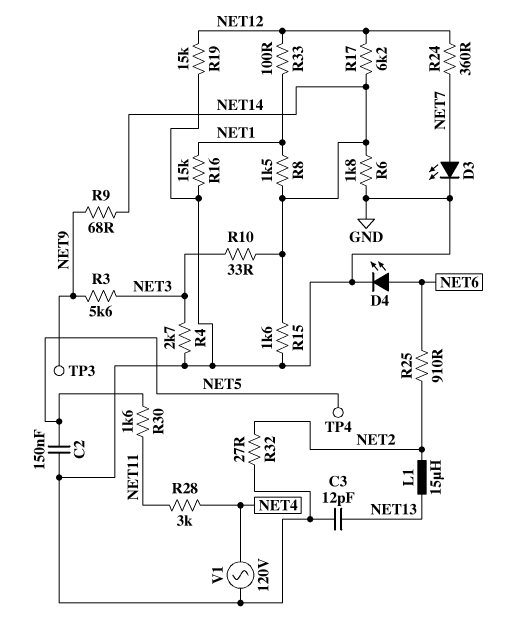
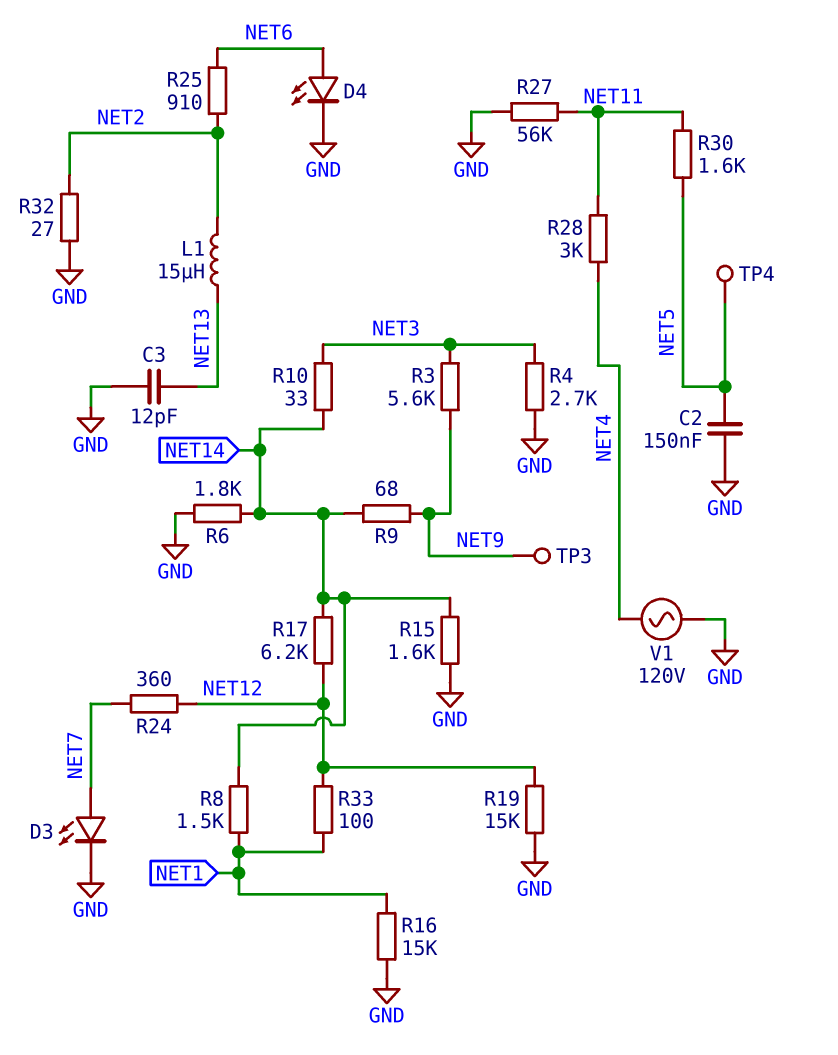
R27: none -> 56k (GND, NET11)

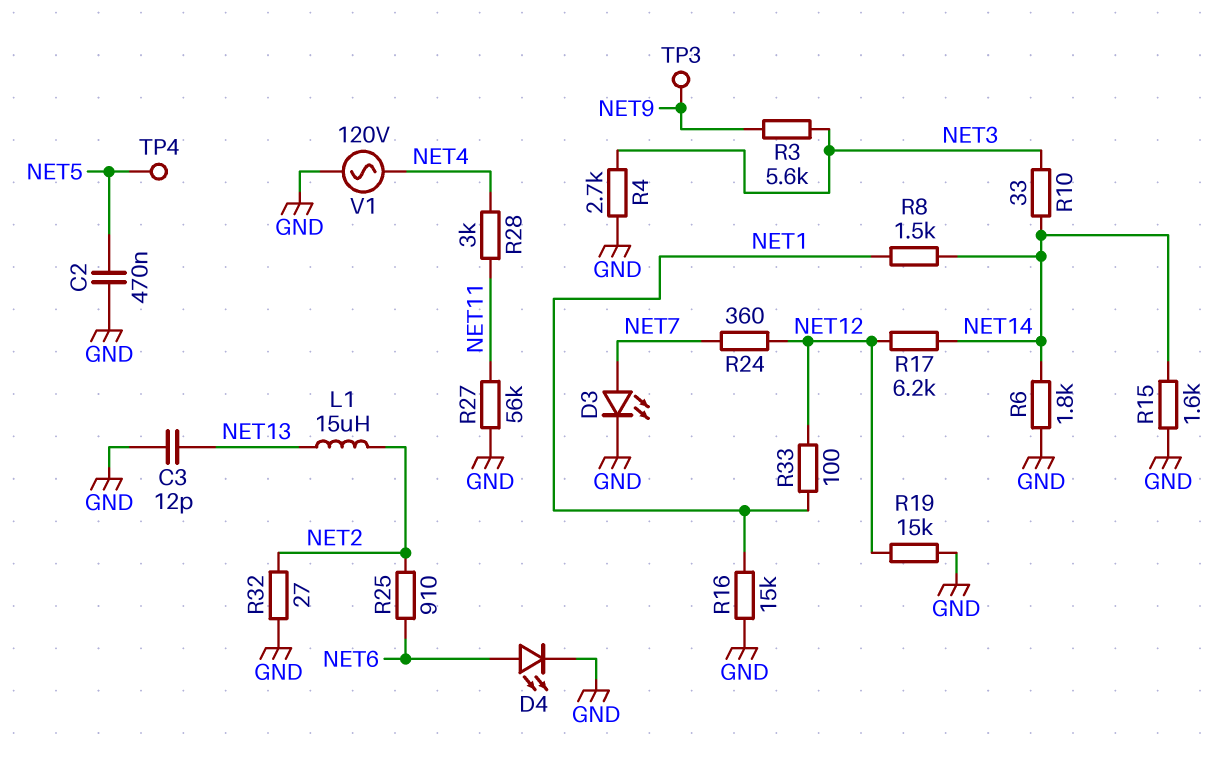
C2: 150nF (GND, NET5) -> 470nF (GND, NET5)
R9: 68 (NET9, NET14) -> none
R30: 1.6k (NET5, NET11) -> none

